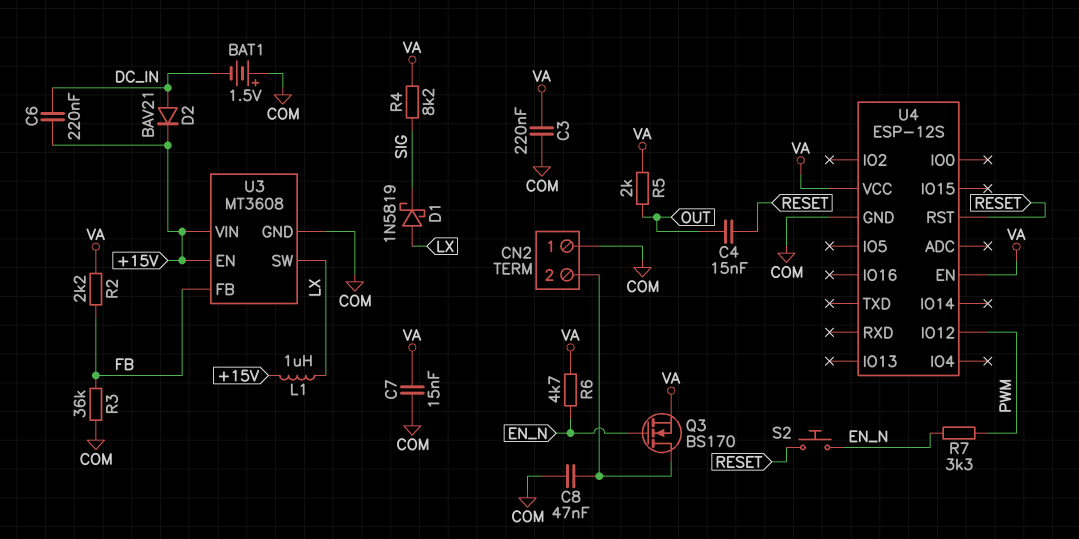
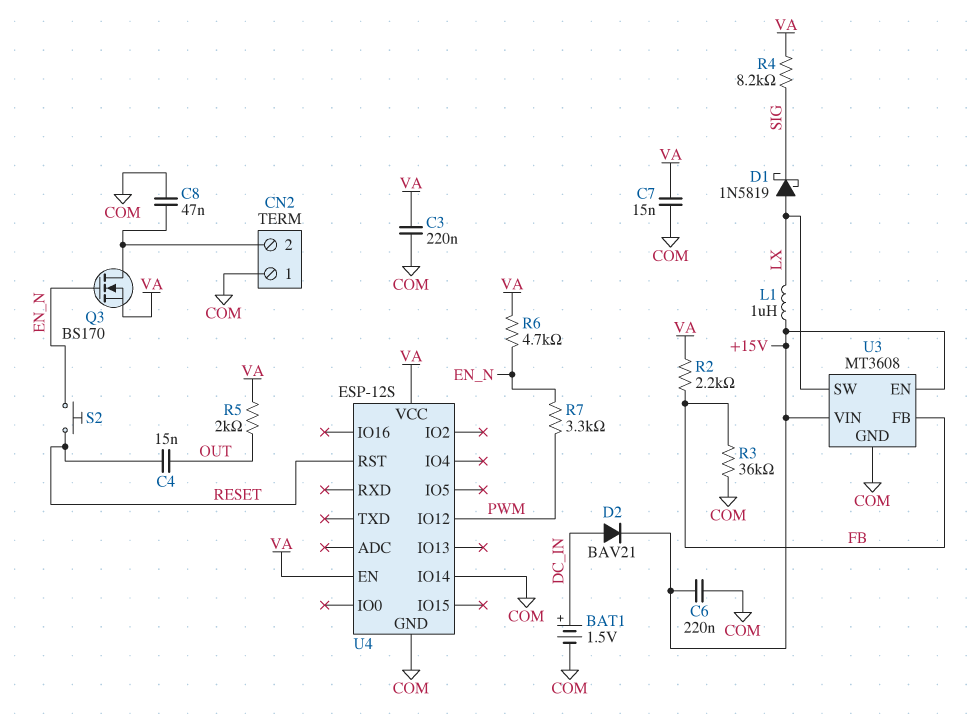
BAT1: 1.5V (plus COM, minus DC_IN) -> 1.5V (plus DC_IN, minus COM)
C6: 220nF (+15V, DC_IN) -> 220nF (+15V, COM)
U4 pin IO14: none -> COM

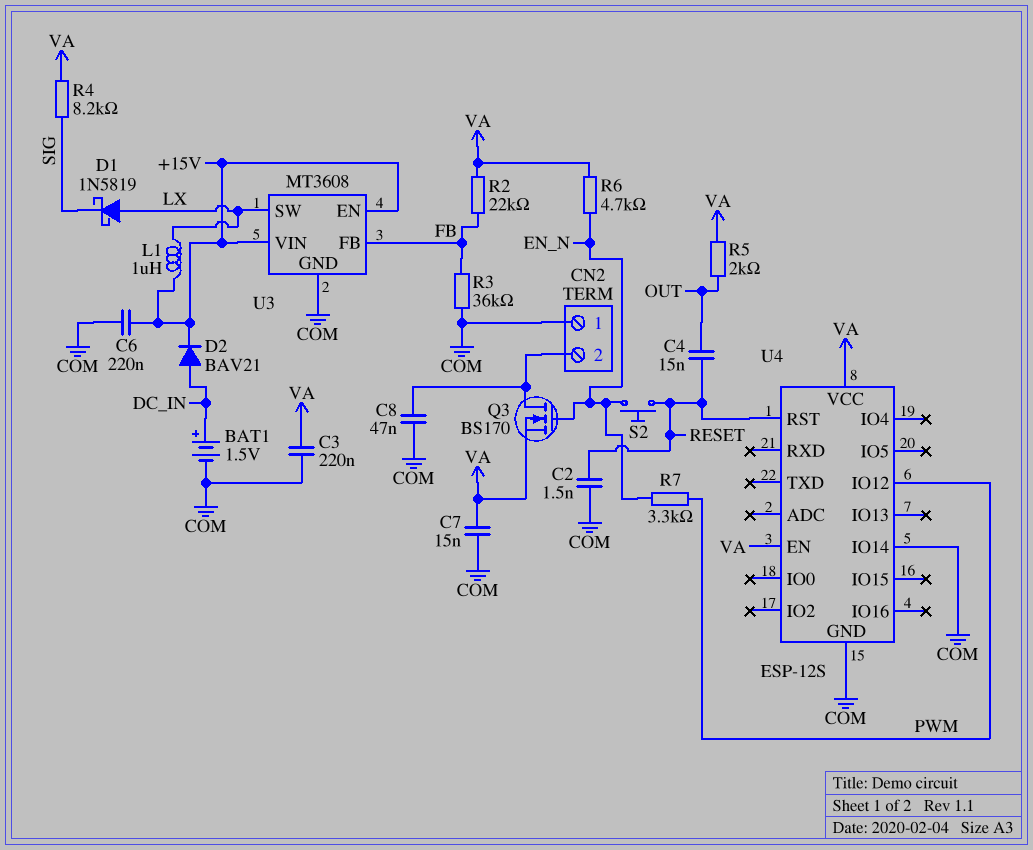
C2: none -> 1.5nF (COM, RESET)
R2: 2.2k (FB, VA) -> 22k (FB, VA)

